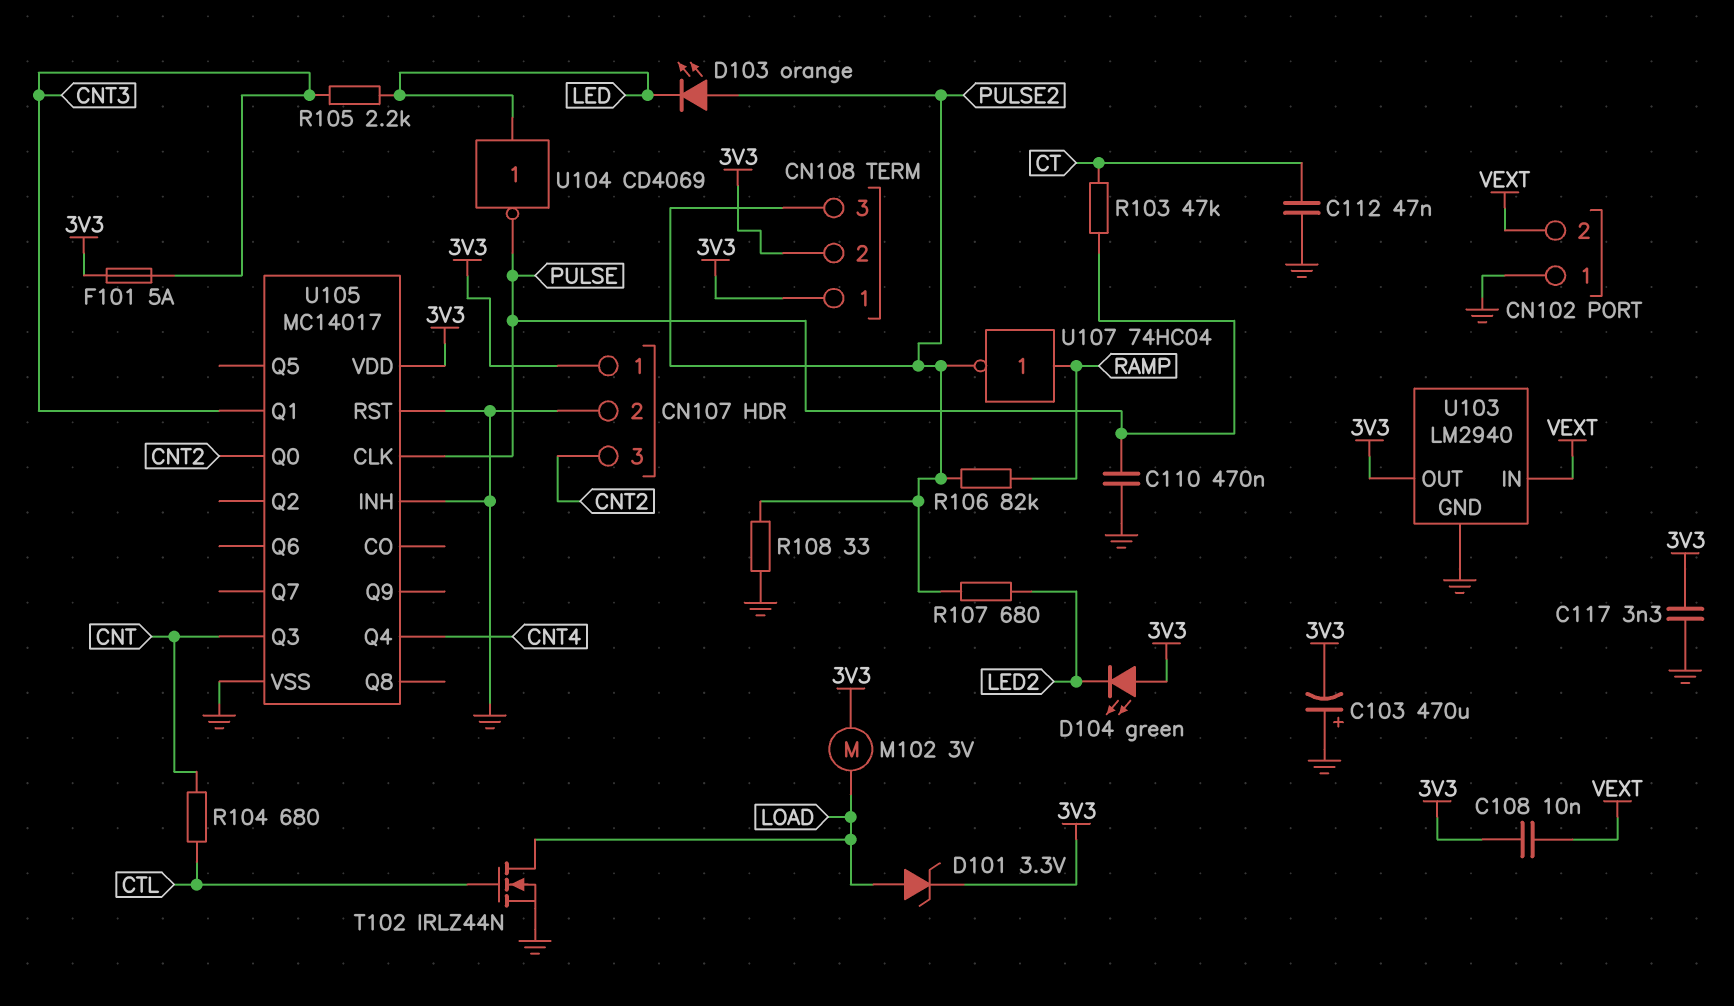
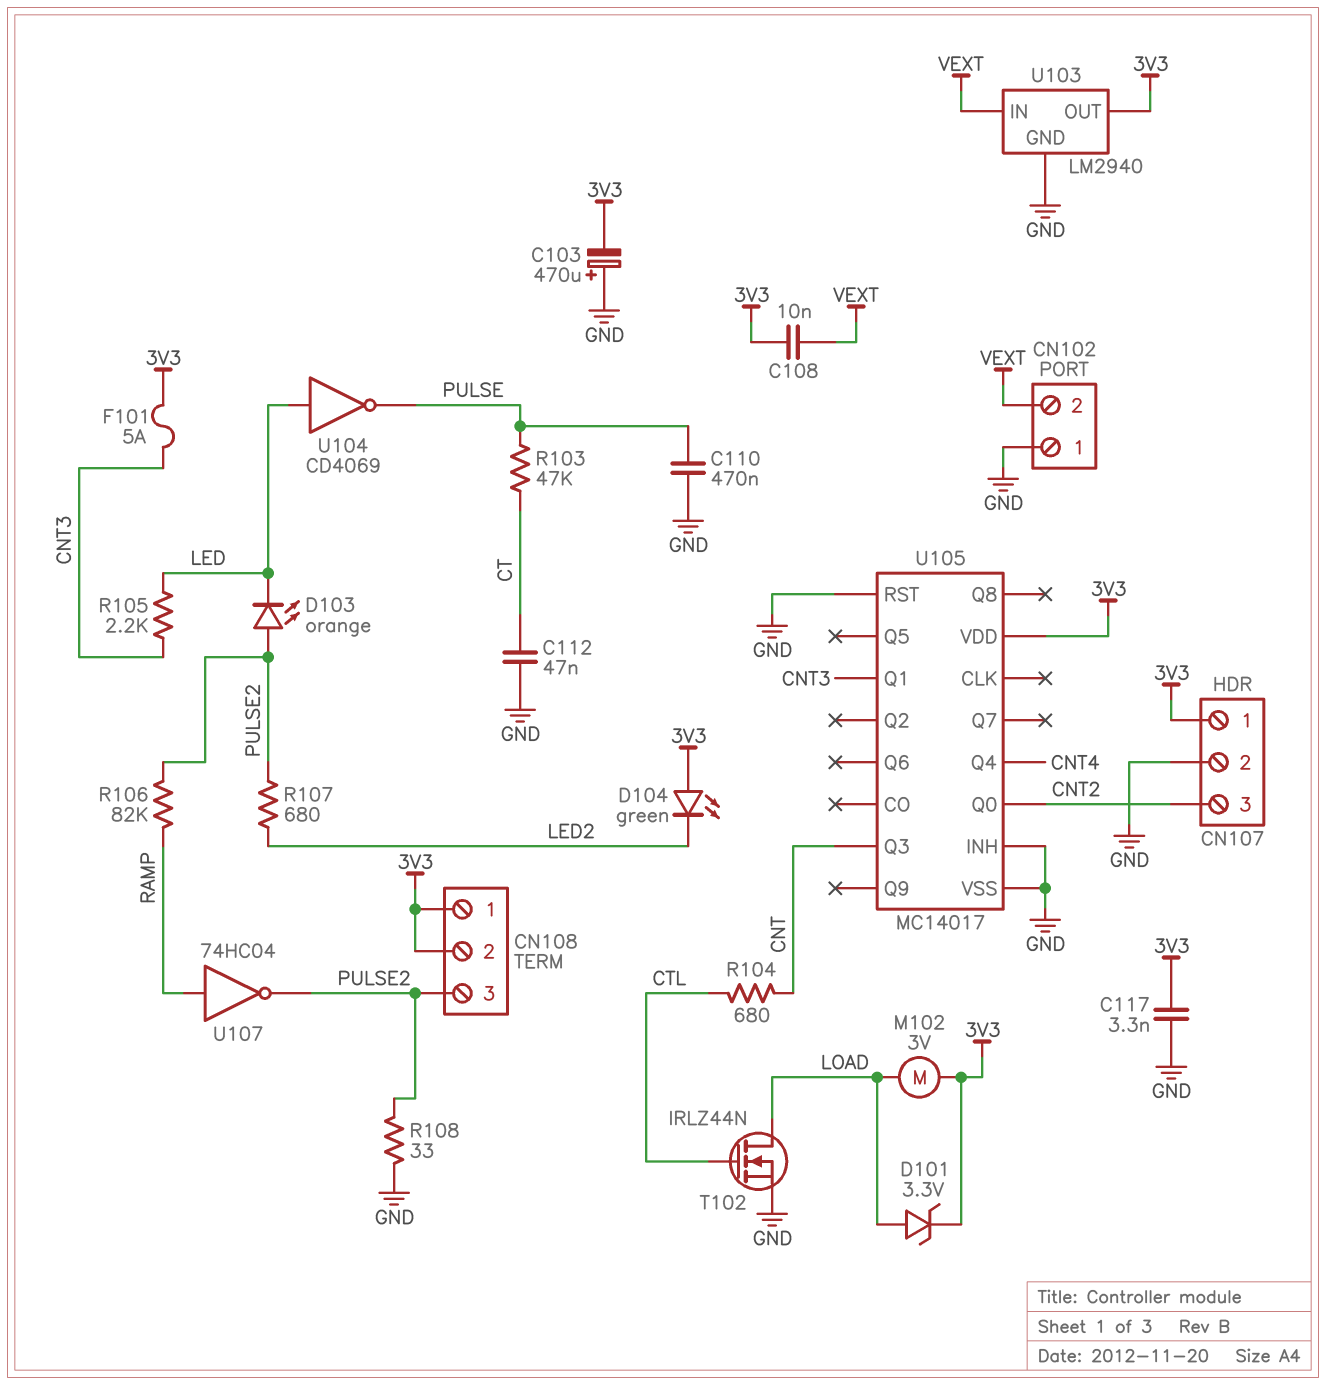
U105 pin CLK: PULSE -> none

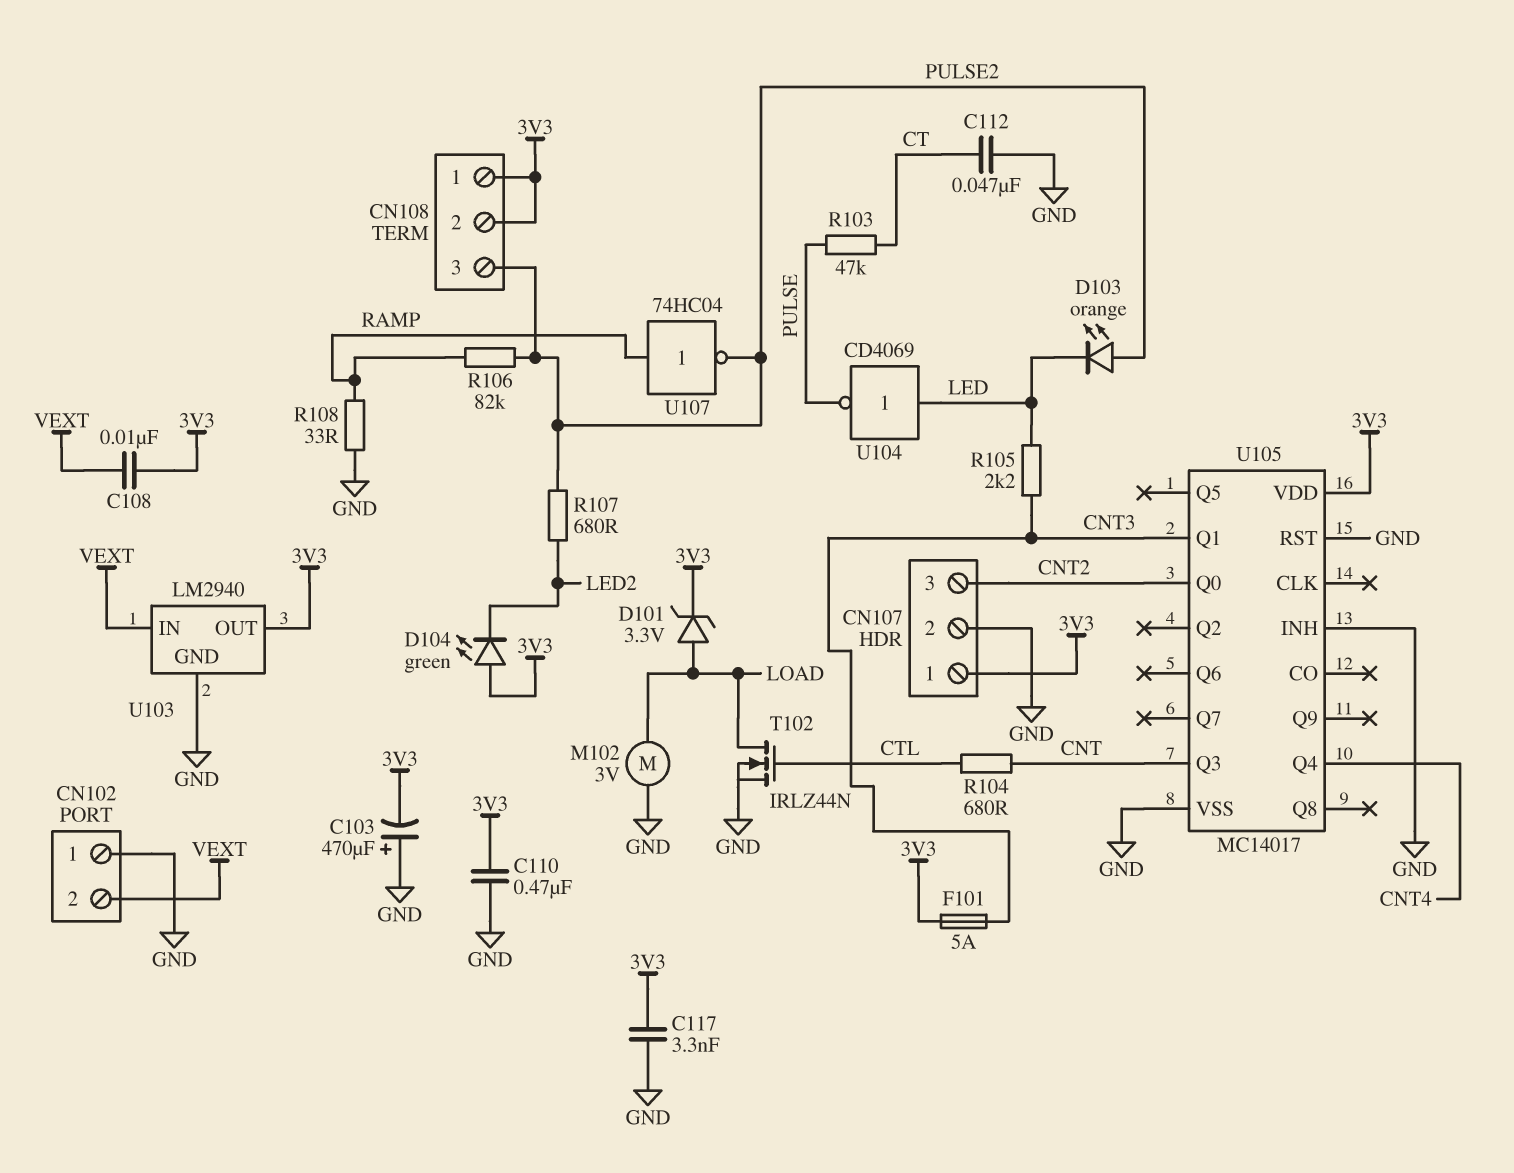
C110: 470nF (GND, PULSE) -> 470nF (3V3, GND)
M102: motor 3V (3V3, LOAD) -> motor 3V (GND, LOAD)
R108: 33 (GND, PULSE2) -> 33 (GND, RAMP)

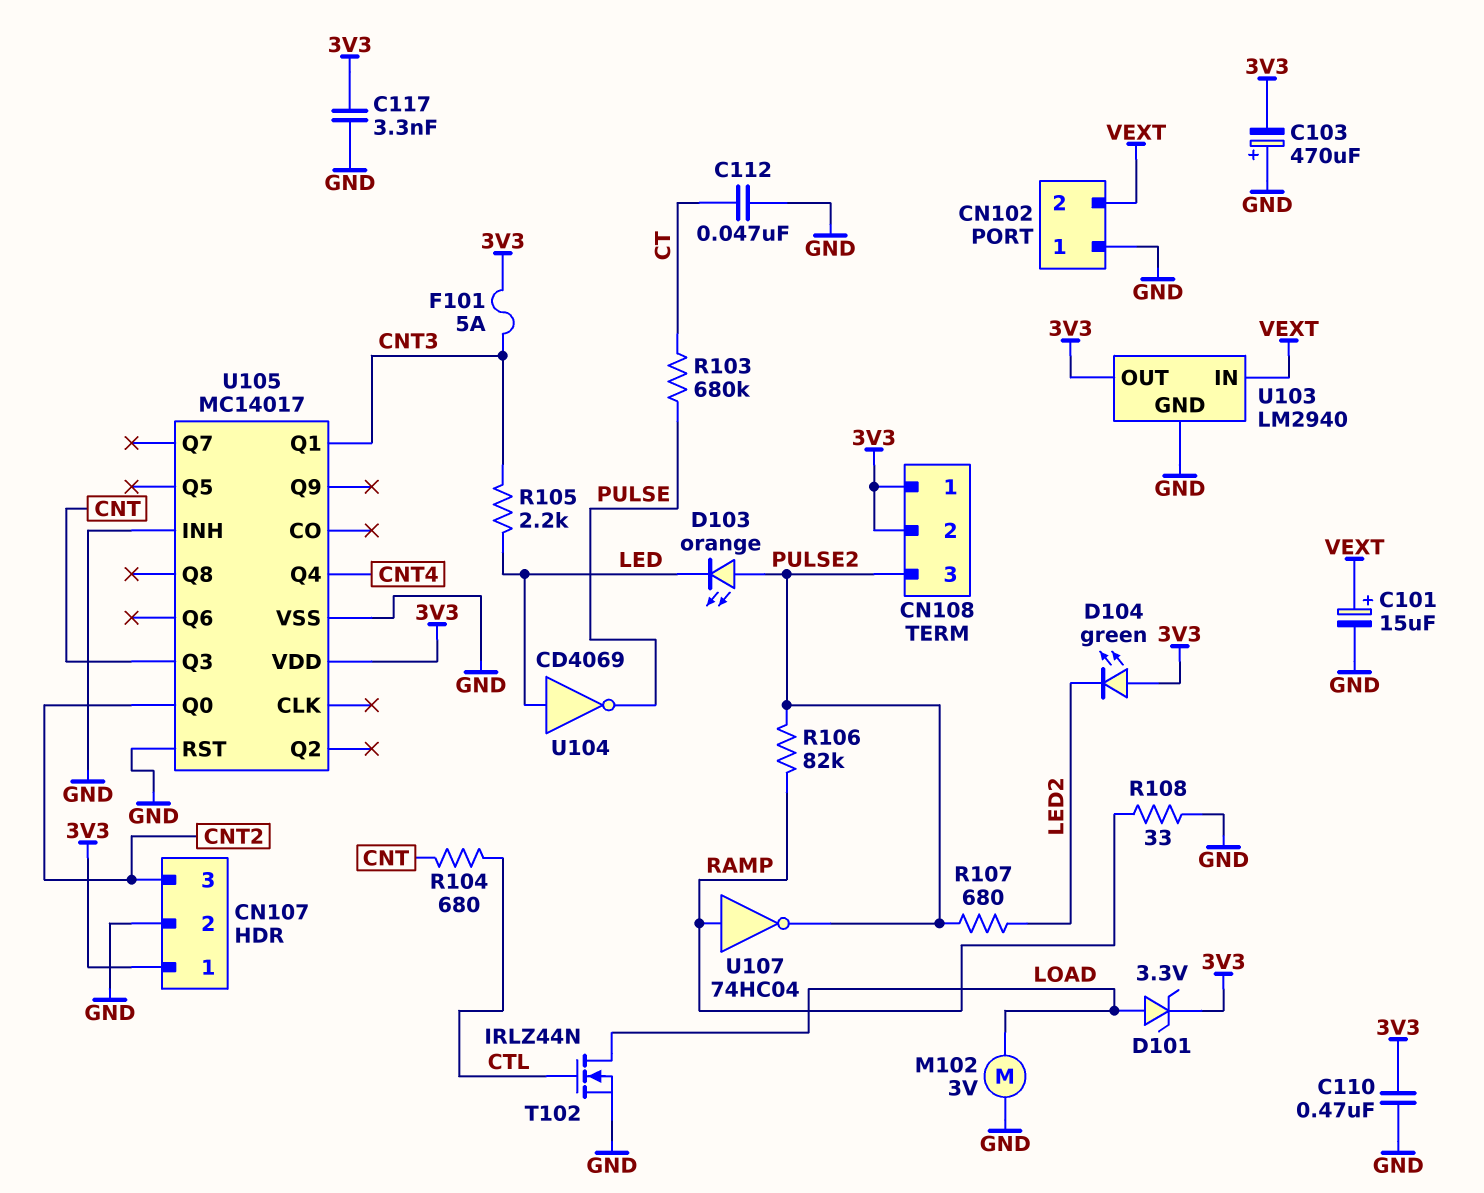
C101: none -> 15uF (plus VEXT, minus GND)
C108: 10nF (3V3, VEXT) -> none
R103: 47k (CT, PULSE) -> 680k (CT, PULSE)

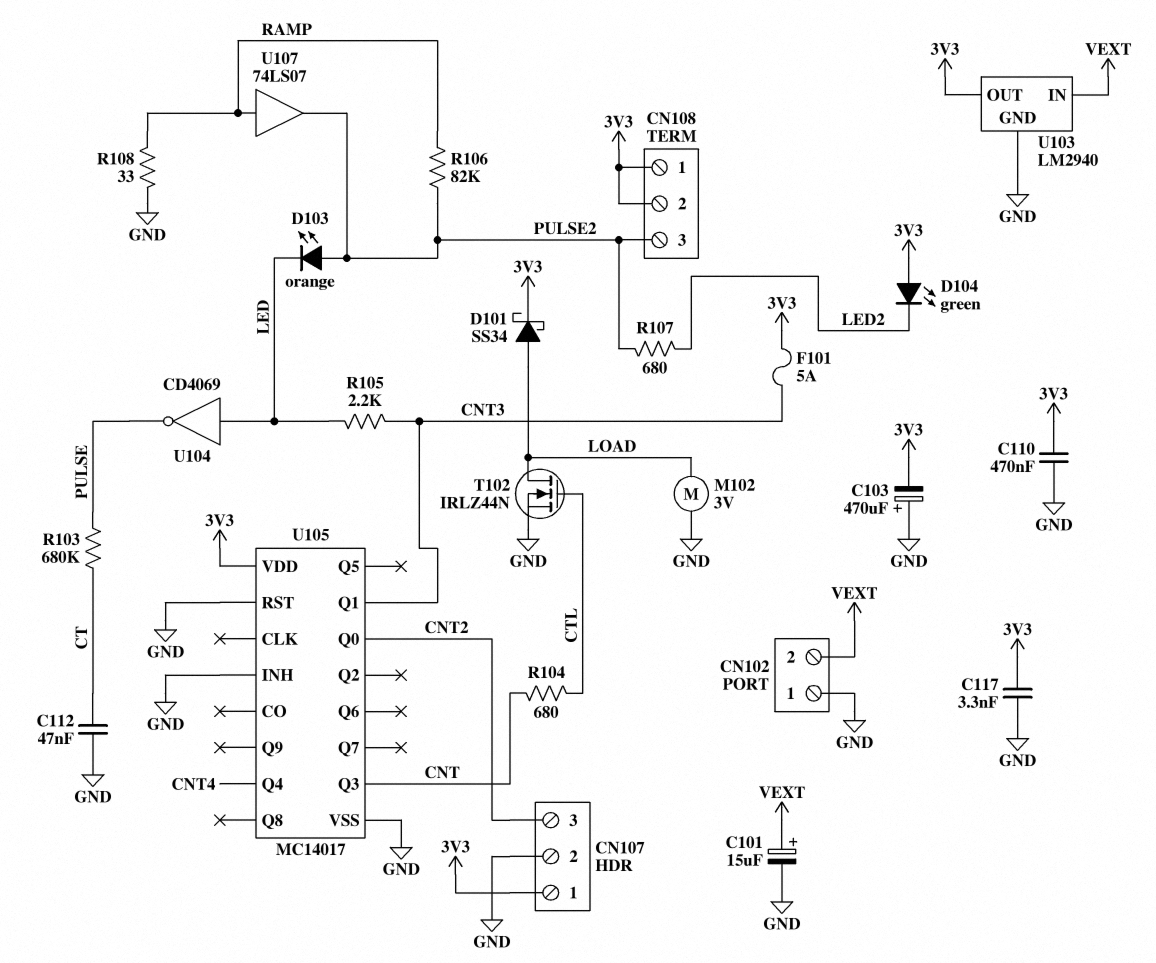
D101: zener 3.3V (A LOAD, K 3V3) -> schottky SS34 (A LOAD, K 3V3)
U107: NOT 74HC04 (in RAMP, out PULSE2) -> buffer 74LS07 (in RAMP, out PULSE2)

